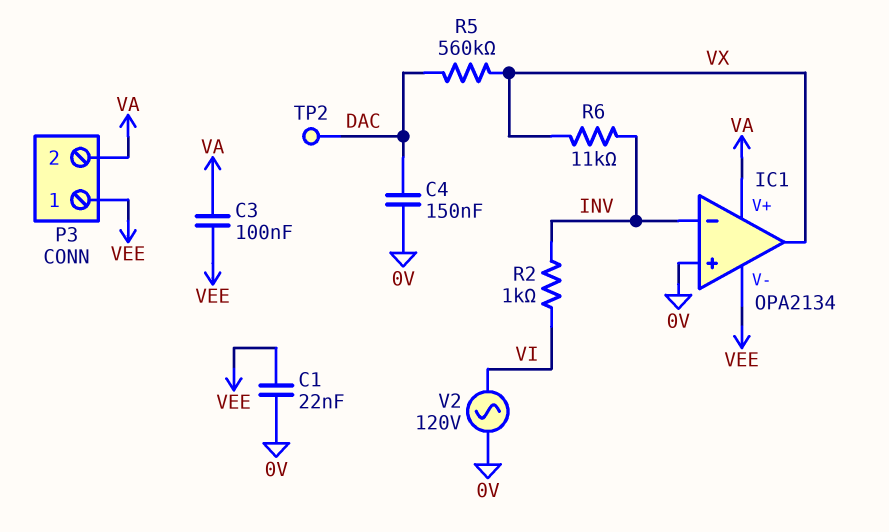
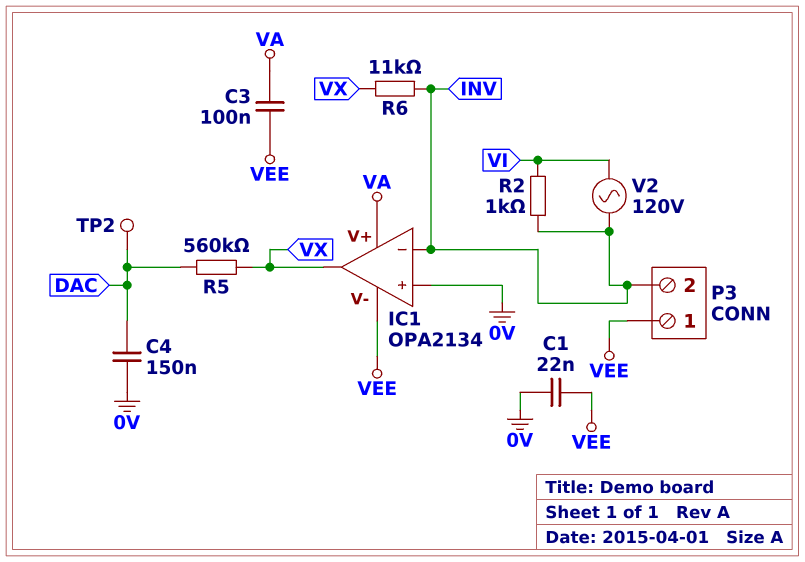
P3 pin 2: VA -> INV
V2: AC 120V (0V, VI) -> AC 120V (INV, VI)

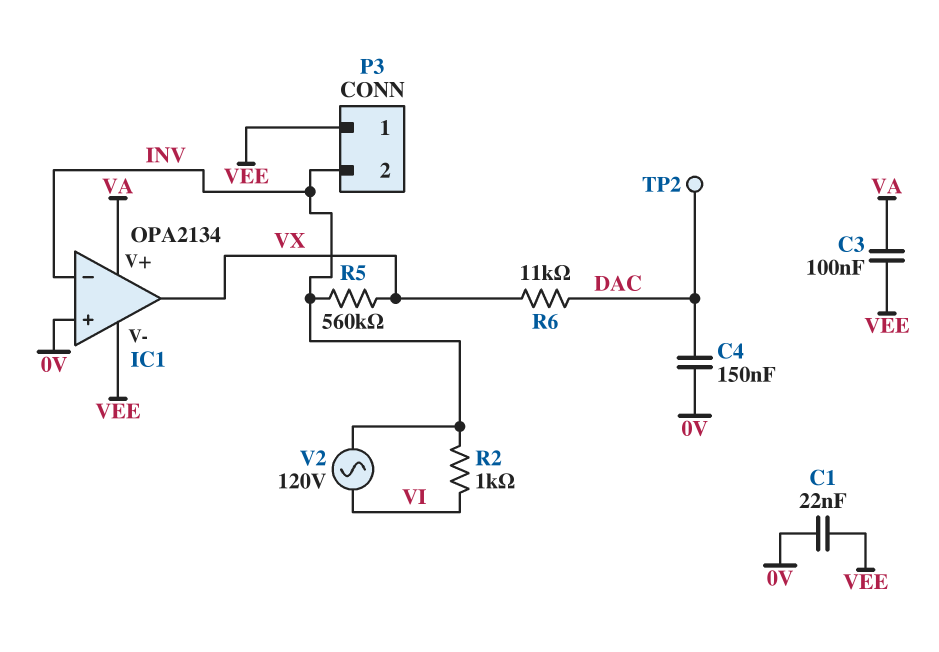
R5: 560k (DAC, VX) -> 560k (INV, VX)
R6: 11k (INV, VX) -> 11k (DAC, VX)

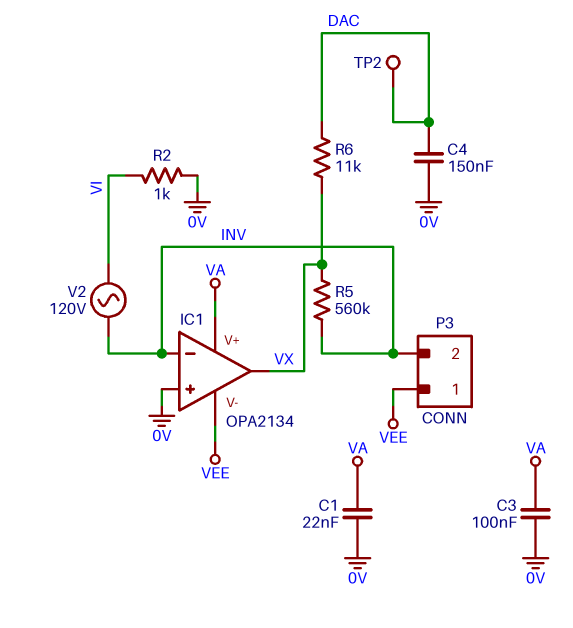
C1: 22nF (0V, VEE) -> 22nF (0V, VA)
C3: 100nF (VA, VEE) -> 100nF (0V, VA)
R2: 1k (INV, VI) -> 1k (0V, VI)

